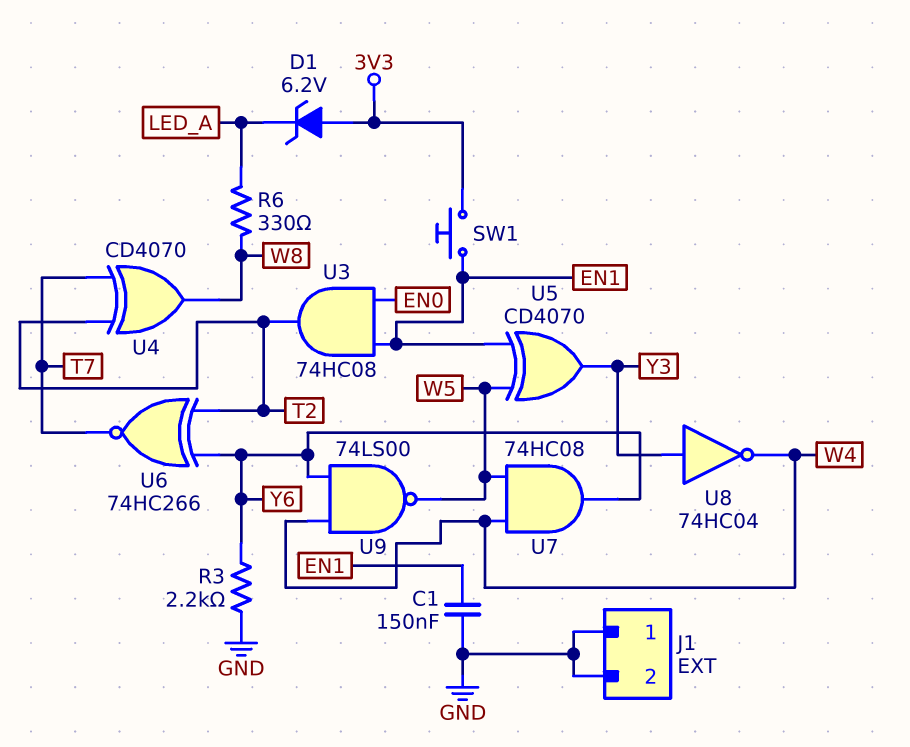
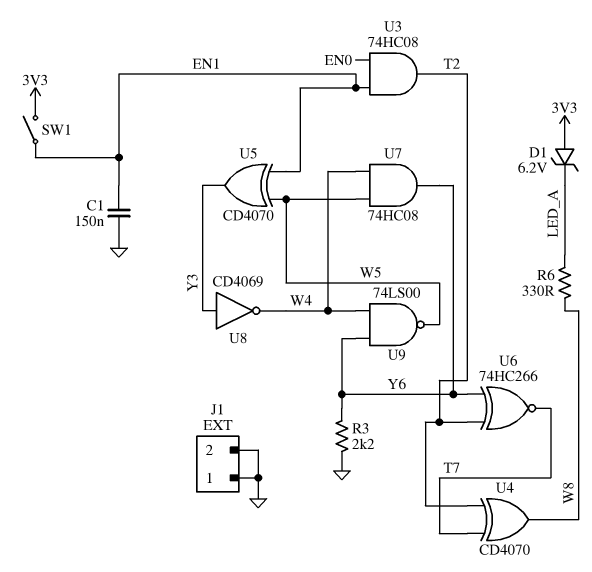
SW1: button (3V3, EN1) -> switch (3V3, EN1)
U8: NOT 74HC04 (in Y3, out W4) -> NOT CD4069 (in Y3, out W4)

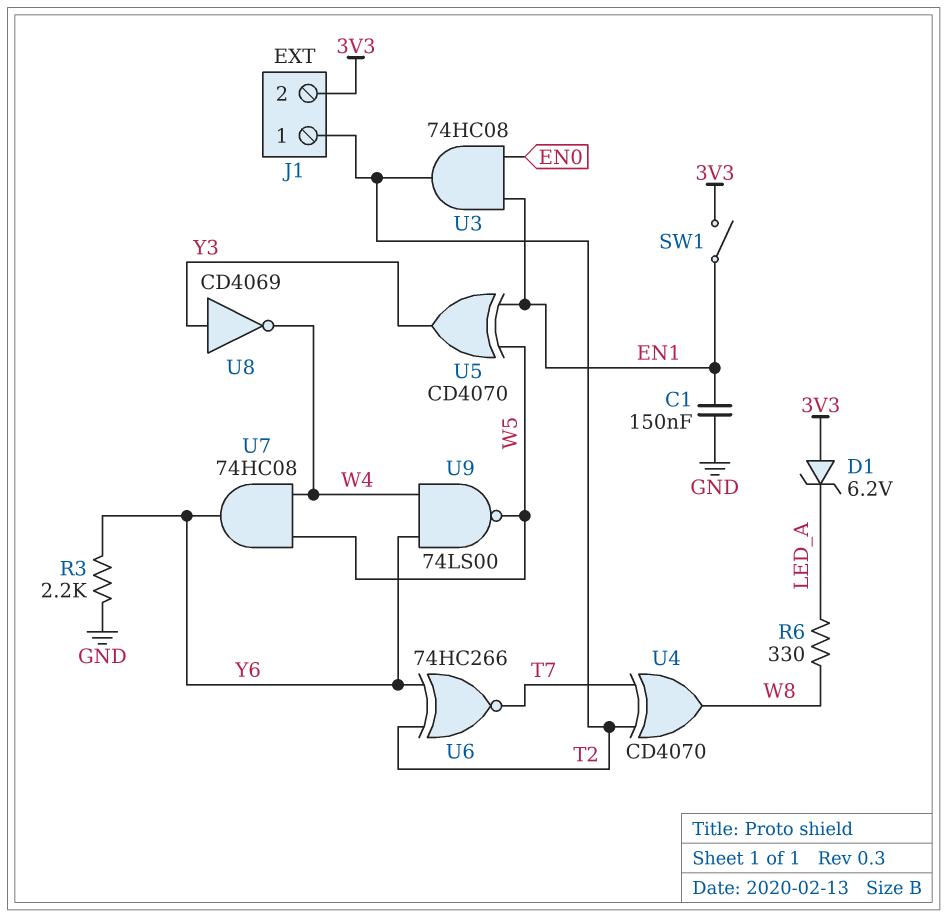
J1 pin 1: GND -> T2
J1 pin 2: GND -> 3V3

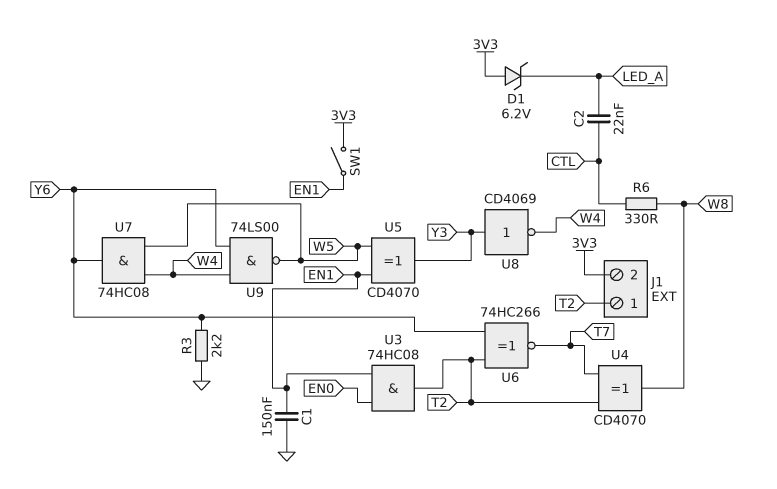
C2: none -> 22nF (CTL, LED_A)
R6: 330 (LED_A, W8) -> 330 (CTL, W8)

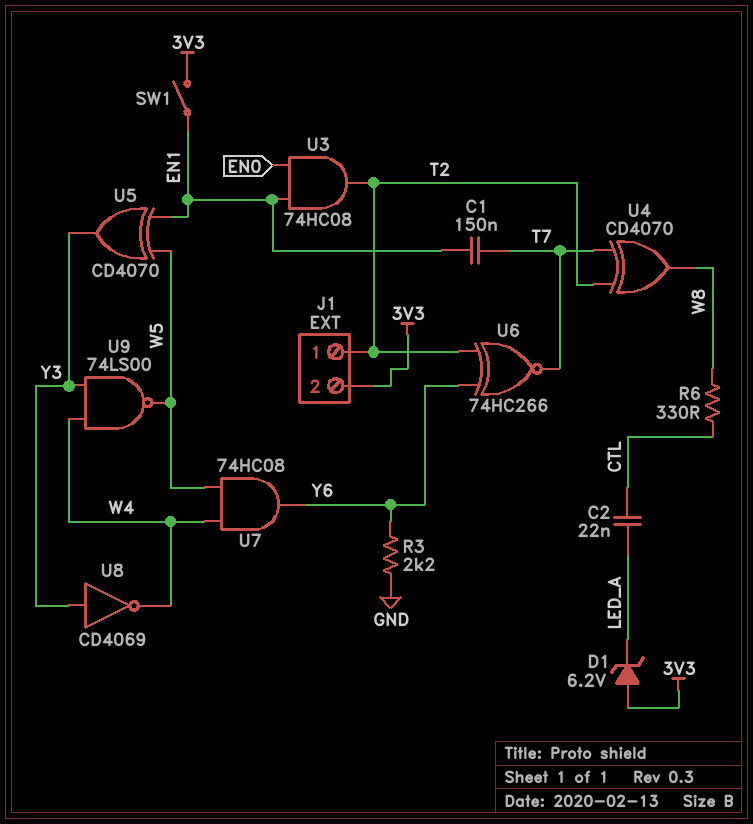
C1: 150nF (EN1, GND) -> 150nF (EN1, T7)
U9: NAND 74LS00 (in W4, in Y6, out W5) -> NAND 74LS00 (in W4, in Y3, out W5)

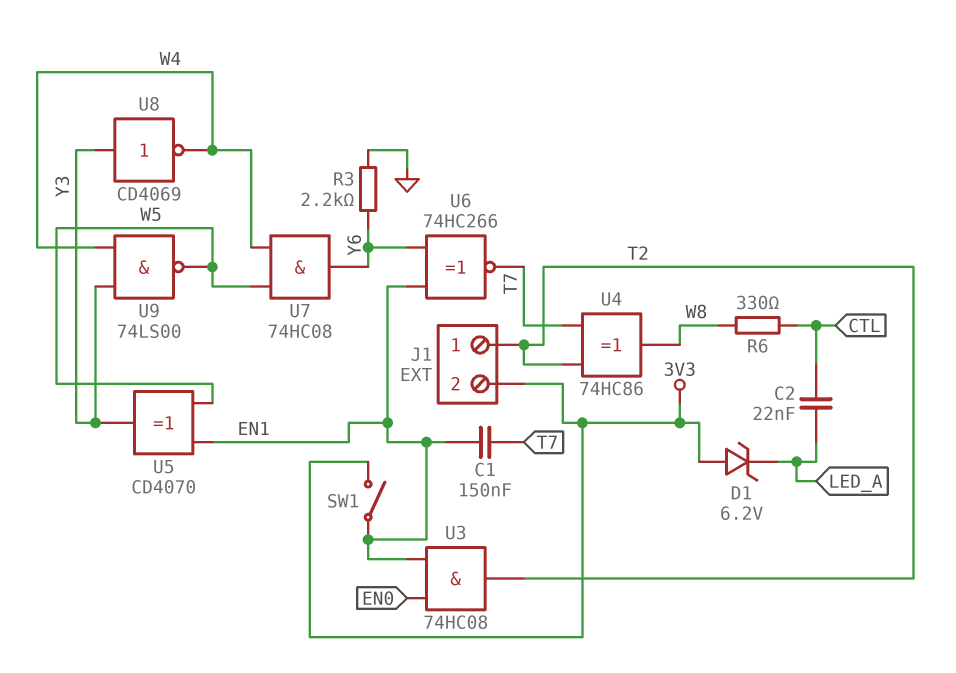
U4: XOR CD4070 (in T2, in T7, out W8) -> XOR 74HC86 (in T2, in T7, out W8)
U6: XNOR 74HC266 (in T2, in Y6, out T7) -> XNOR 74HC266 (in EN1, in Y6, out T7)

